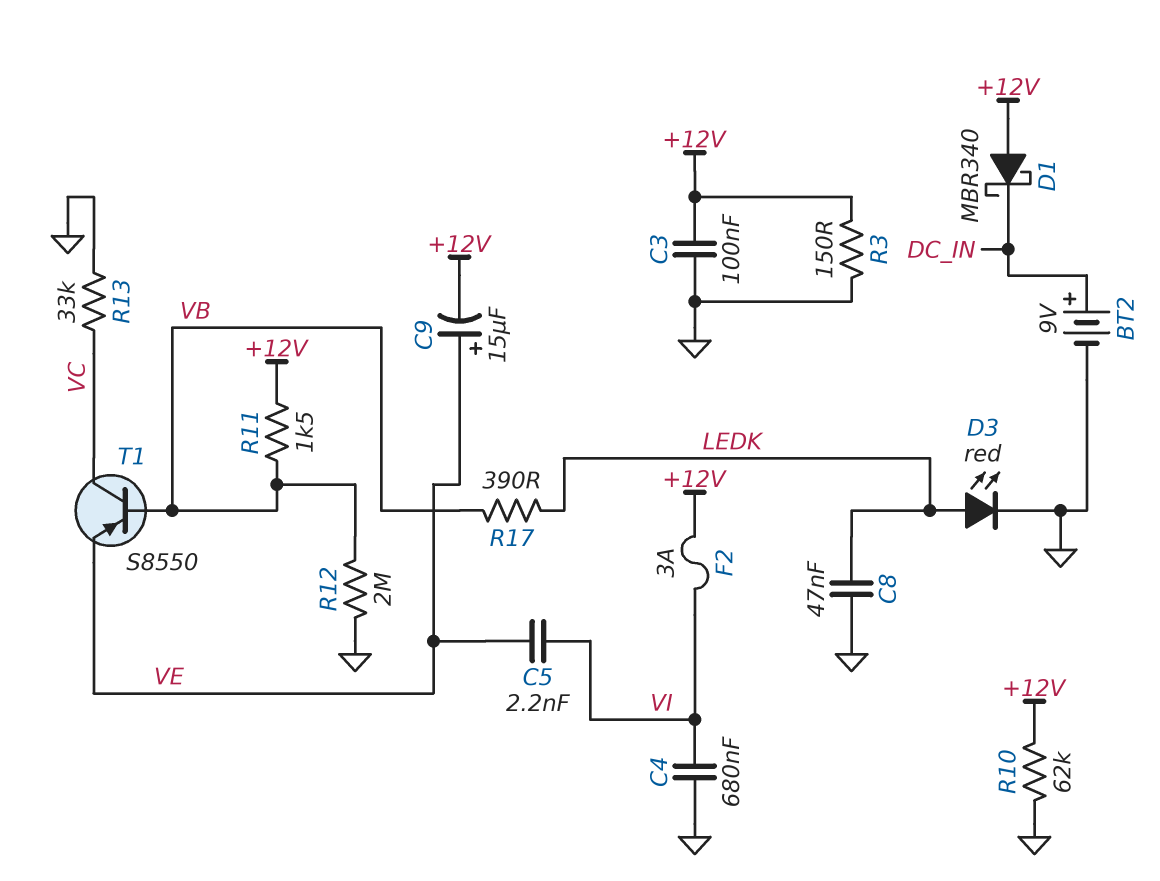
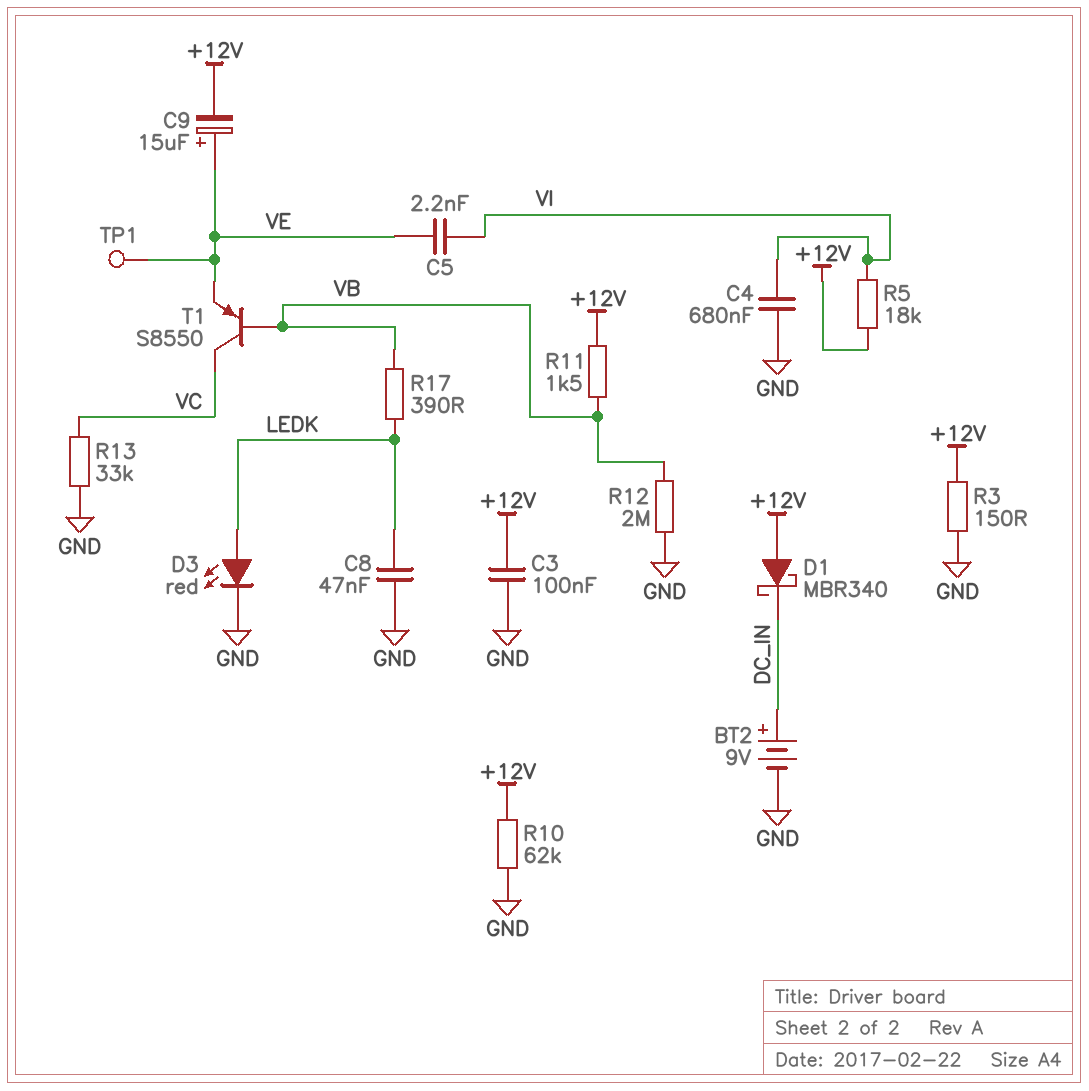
F2: 3A (+12V, VI) -> none
R5: none -> 18k (+12V, VI)
TP1: none -> test point (VE)

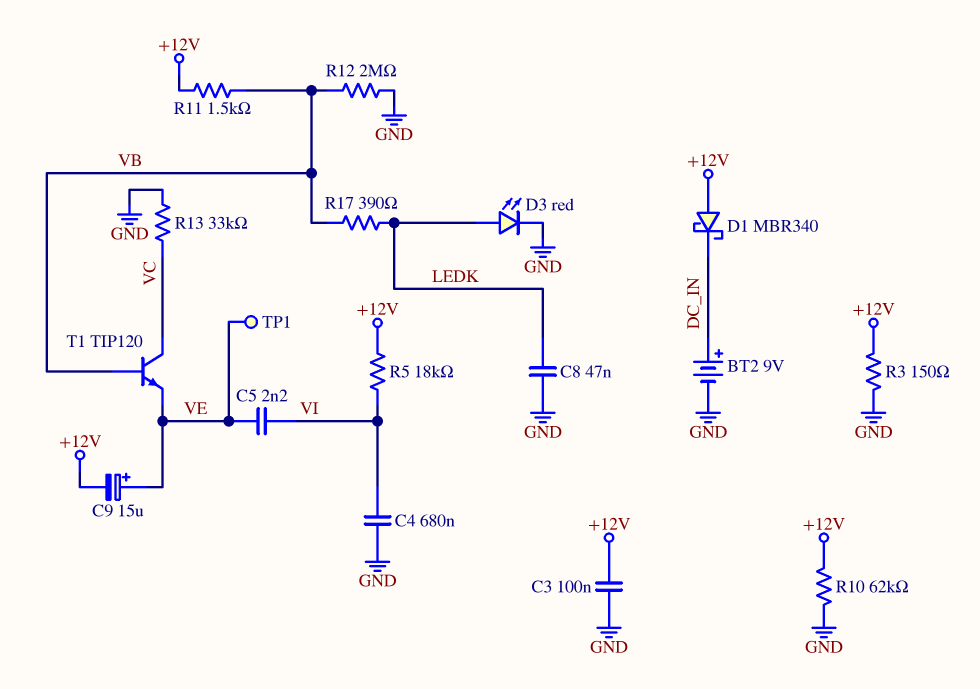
T1: PNP S8550 (B VB, C VC, E VE) -> NPN TIP120 (B VB, C VC, E VE)

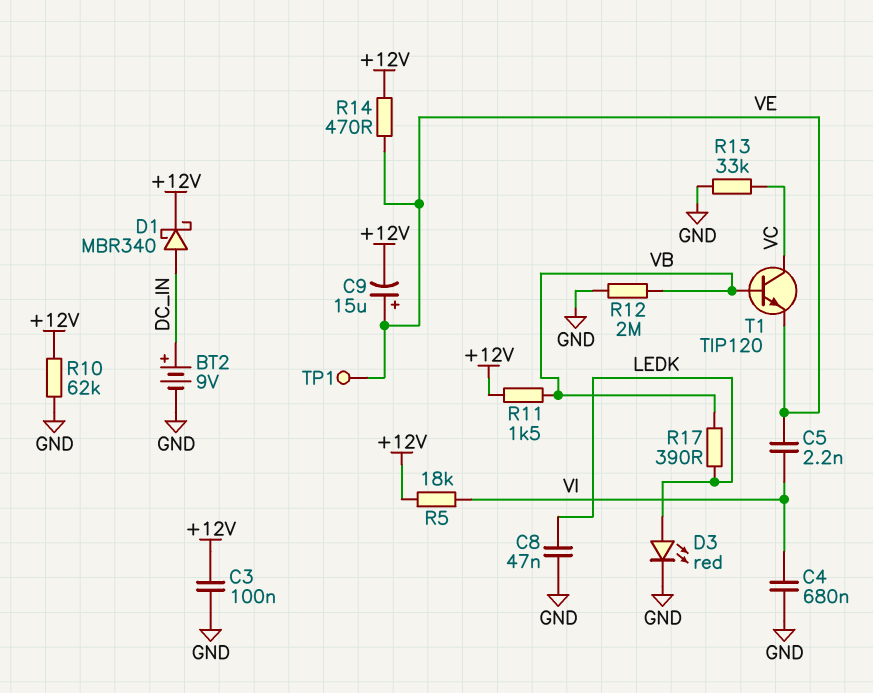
D1: schottky MBR340 (A +12V, K DC_IN) -> schottky MBR340 (A DC_IN, K +12V)
R3: 150 (+12V, GND) -> none
R14: none -> 470 (+12V, VE)

